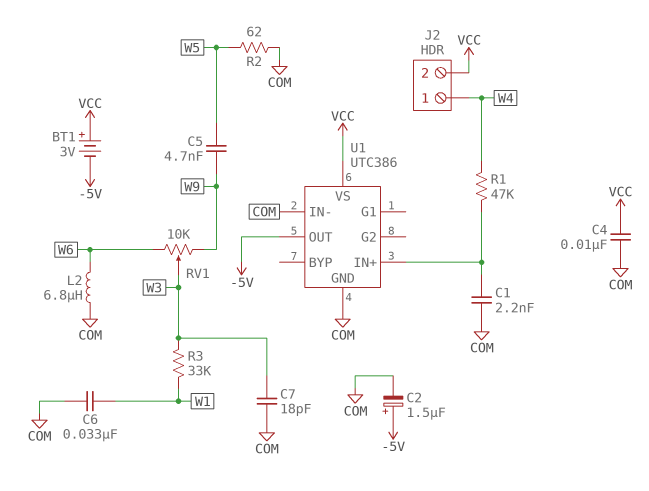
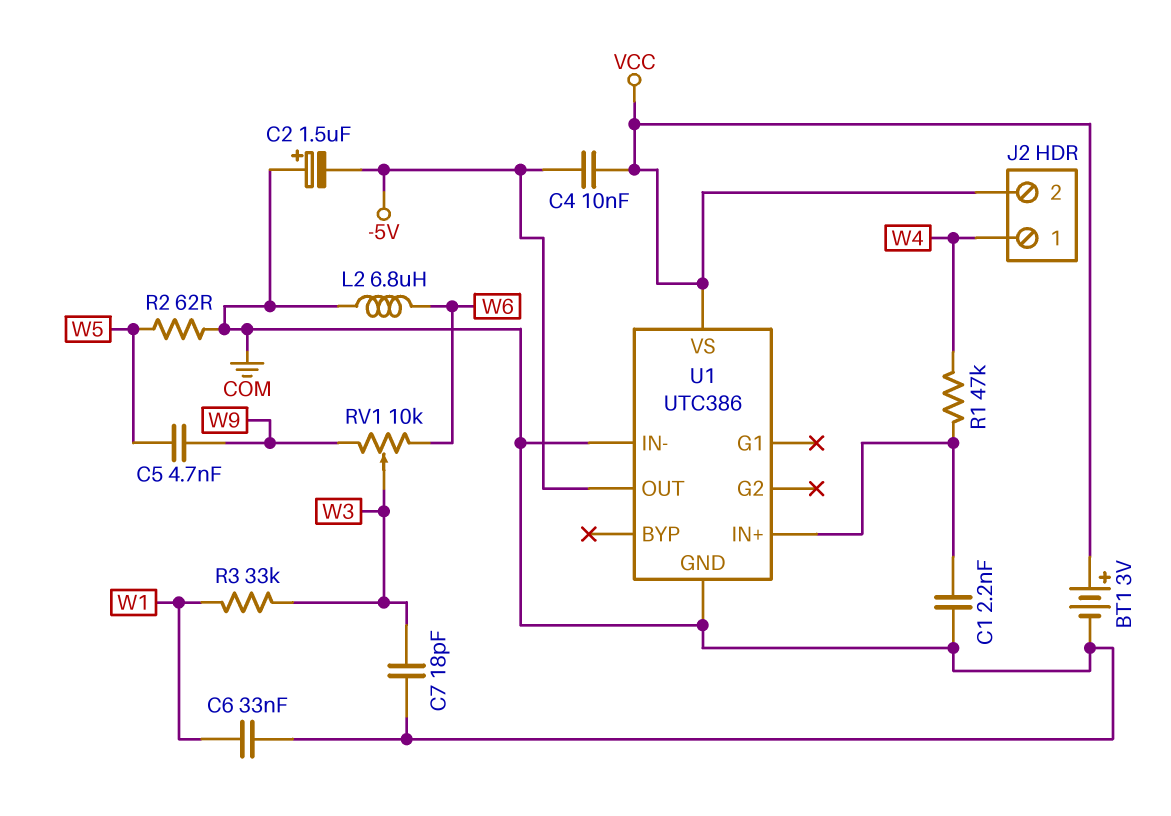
BT1: 3V (plus VCC, minus -5V) -> 3V (plus VCC, minus COM)
C2: 1.5uF (plus -5V, minus COM) -> 1.5uF (plus COM, minus -5V)
C4: 10nF (COM, VCC) -> 10nF (-5V, VCC)

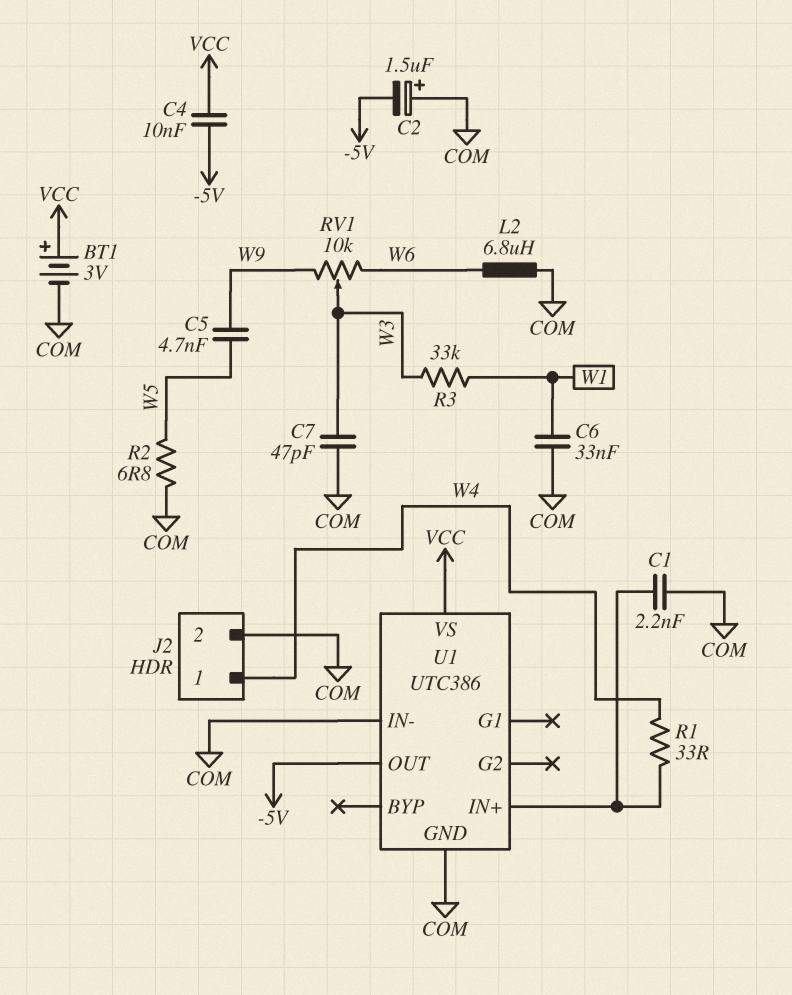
C7: 18pF (COM, W3) -> 47pF (COM, W3)
J2 pin 2: VCC -> COM
R1: 47k (U1/IN+, W4) -> 33 (U1/IN+, W4)
R2: 62 (COM, W5) -> 6.8 (COM, W5)

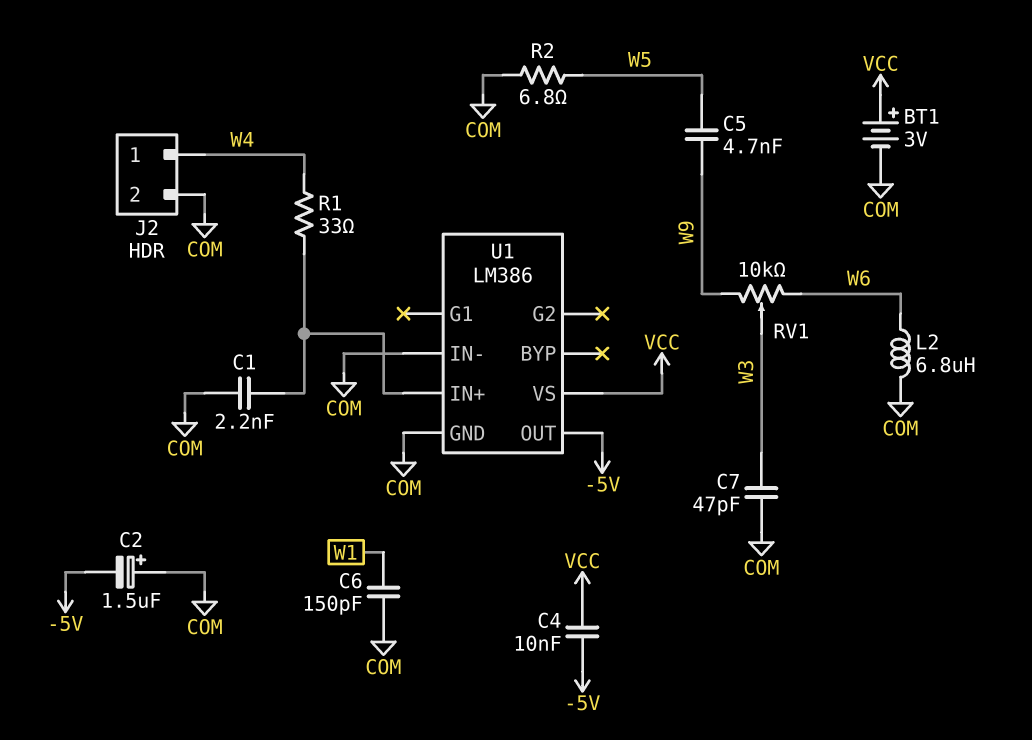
C6: 33nF (COM, W1) -> 150pF (COM, W1)
R3: 33k (W1, W3) -> none
U1: UTC386 -> LM386

